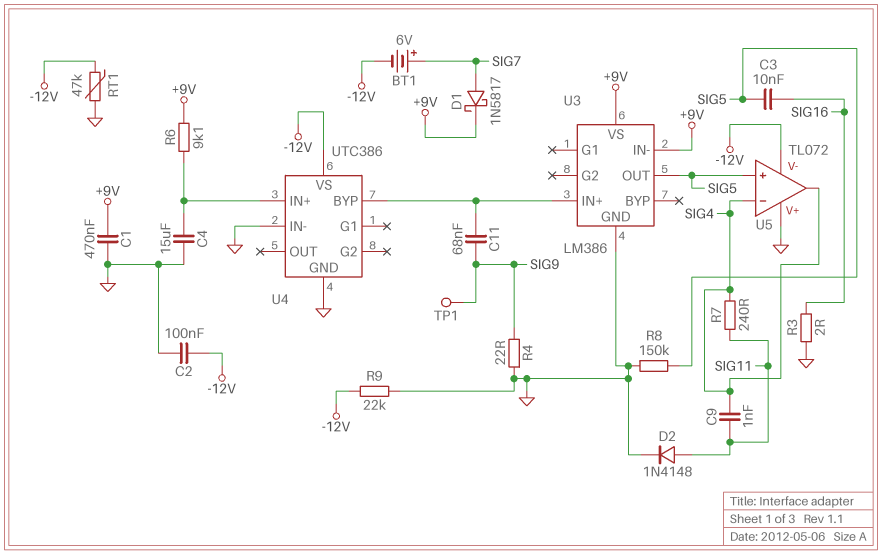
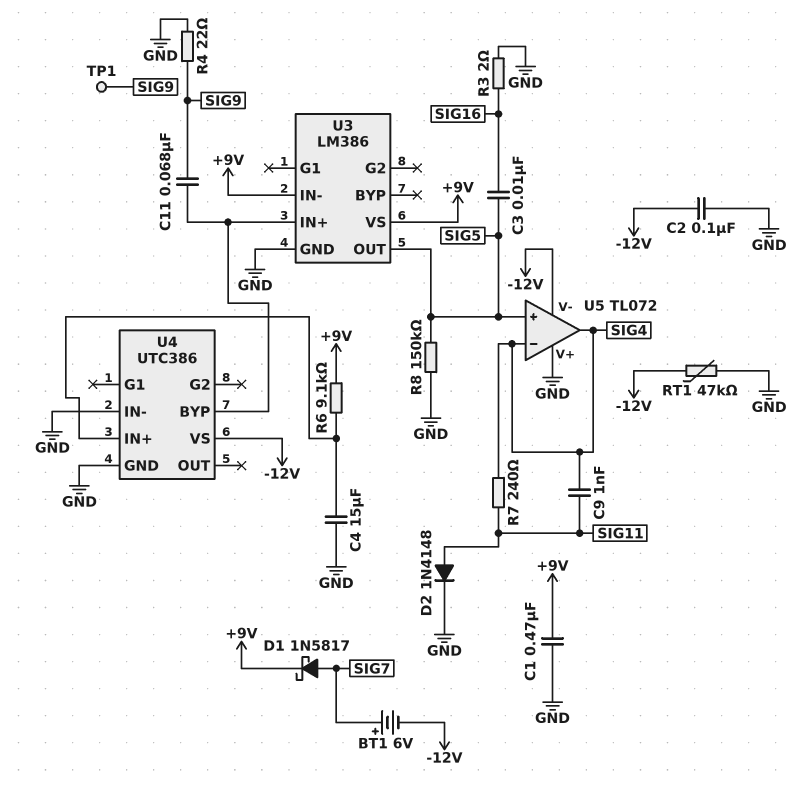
R9: 22k (-12V, GND) -> none

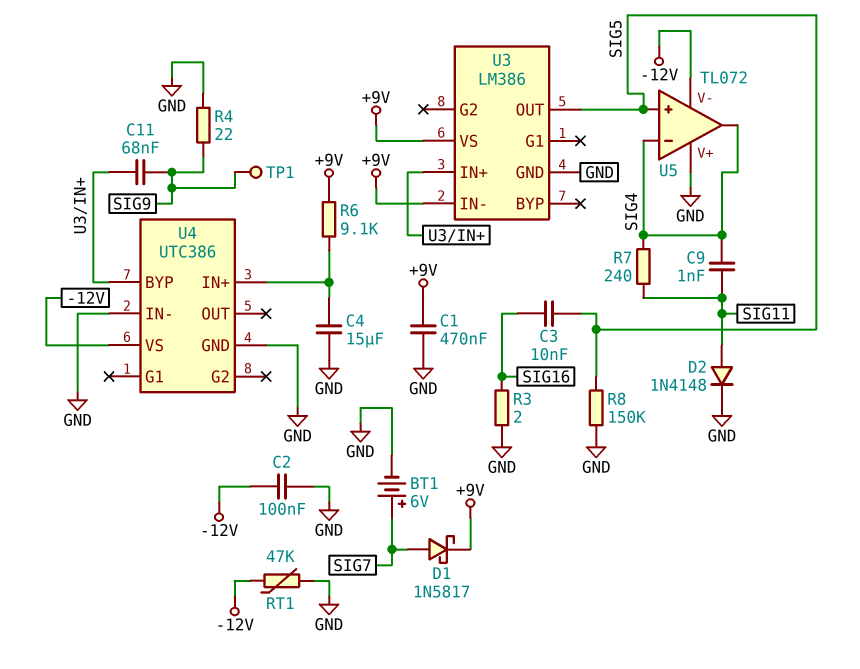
BT1: 6V (plus SIG7, minus -12V) -> 6V (plus SIG7, minus GND)

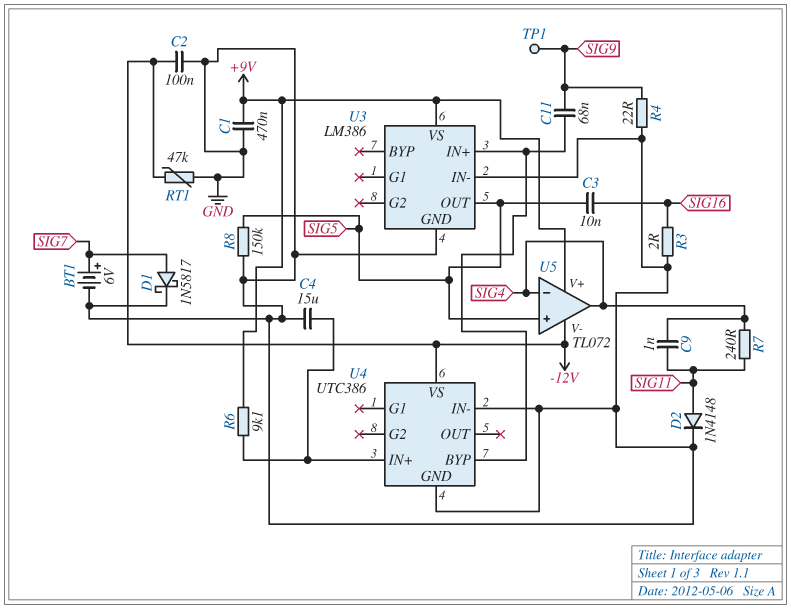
D1: schottky 1N5817 (A SIG7, K +9V) -> schottky 1N5817 (A SIG7, K GND)
U3 pin IN-: +9V -> GND
U5 pin V+: GND -> +9V

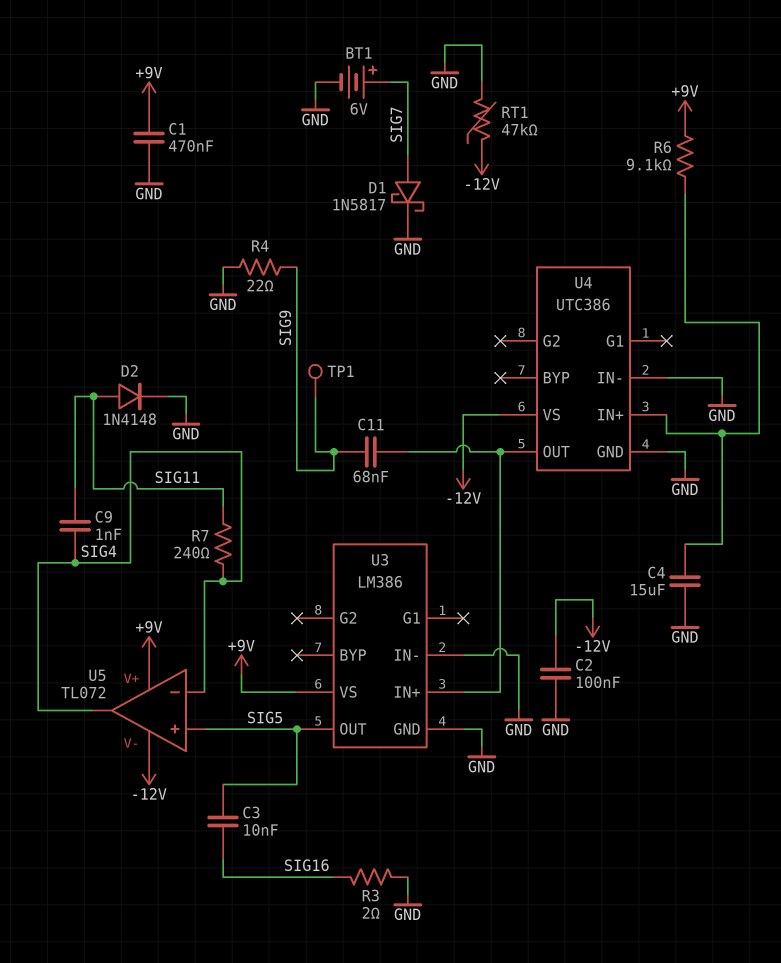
R8: 150k (GND, SIG5) -> none
U4 pin BYP: U3/IN+ -> none
U4 pin OUT: none -> U3/IN+

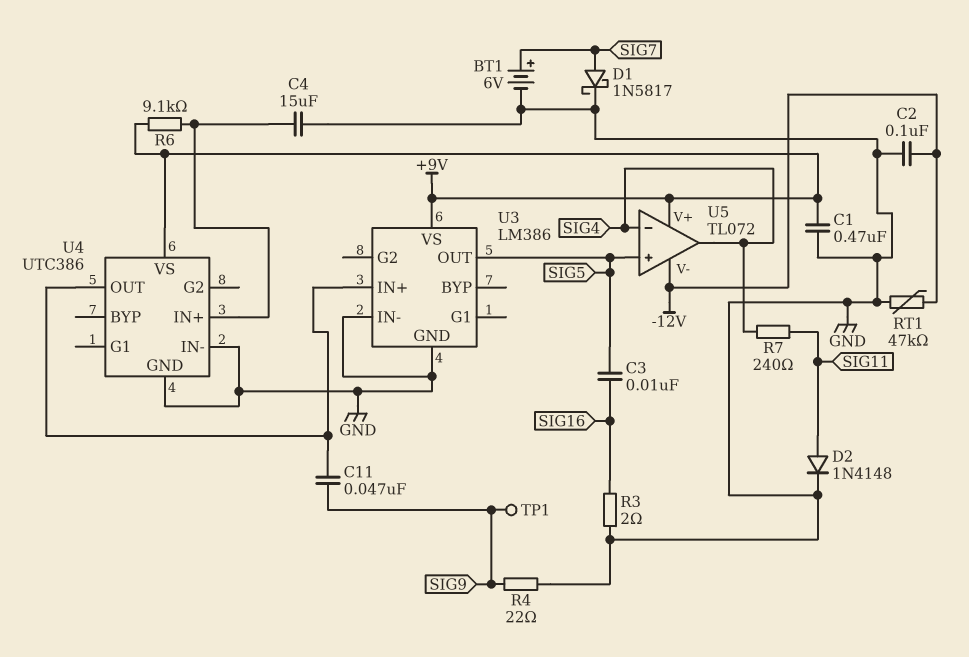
C9: 1nF (SIG4, SIG11) -> none
C11: 68nF (SIG9, U3/IN+) -> 47nF (SIG9, U3/IN+)
U4 pin VS: -12V -> +9V

